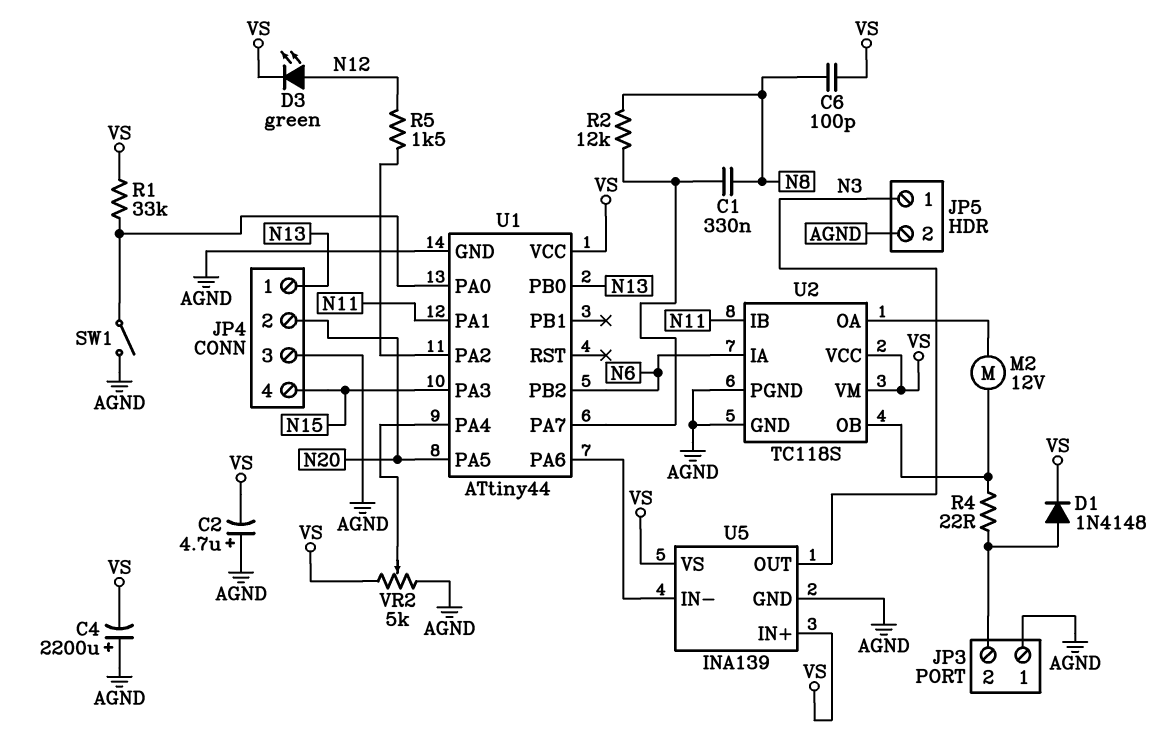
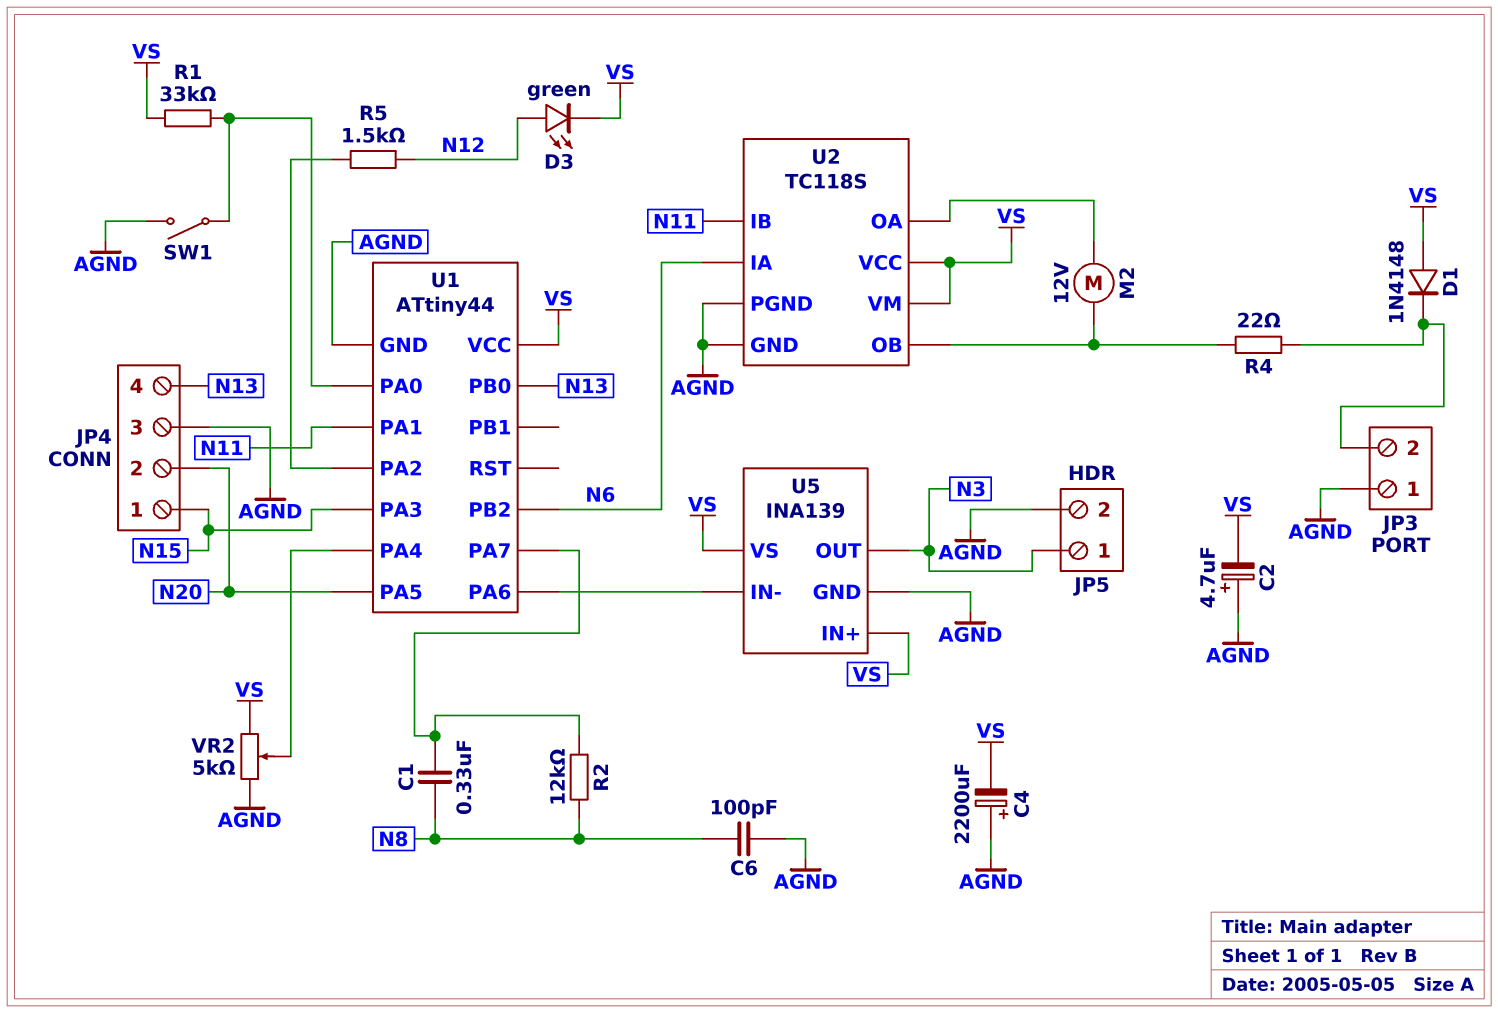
C6: 100pF (N8, VS) -> 100pF (AGND, N8)
D1: diode 1N4148 (A JP3/2, K VS) -> diode 1N4148 (A VS, K JP3/2)
JP4 pin 1: N13 -> N15
JP4 pin 4: N15 -> N13

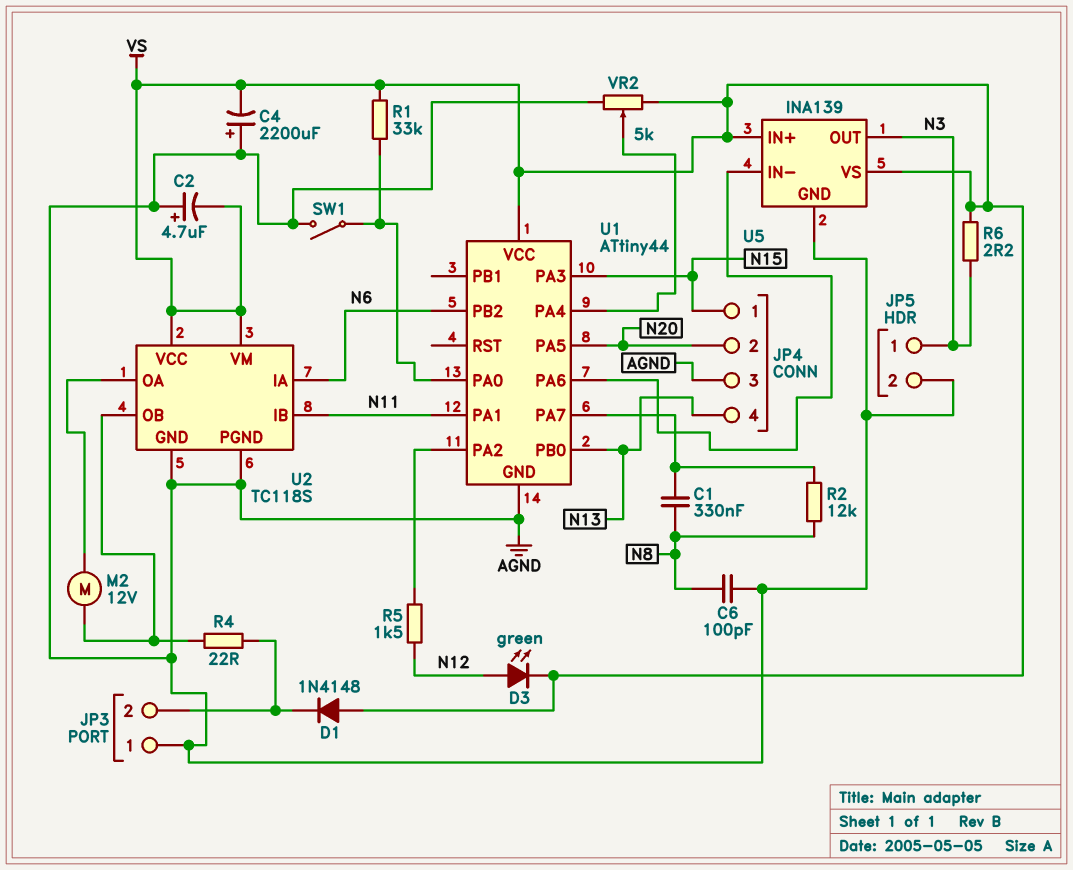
R6: none -> 2.2 (N3, VS)

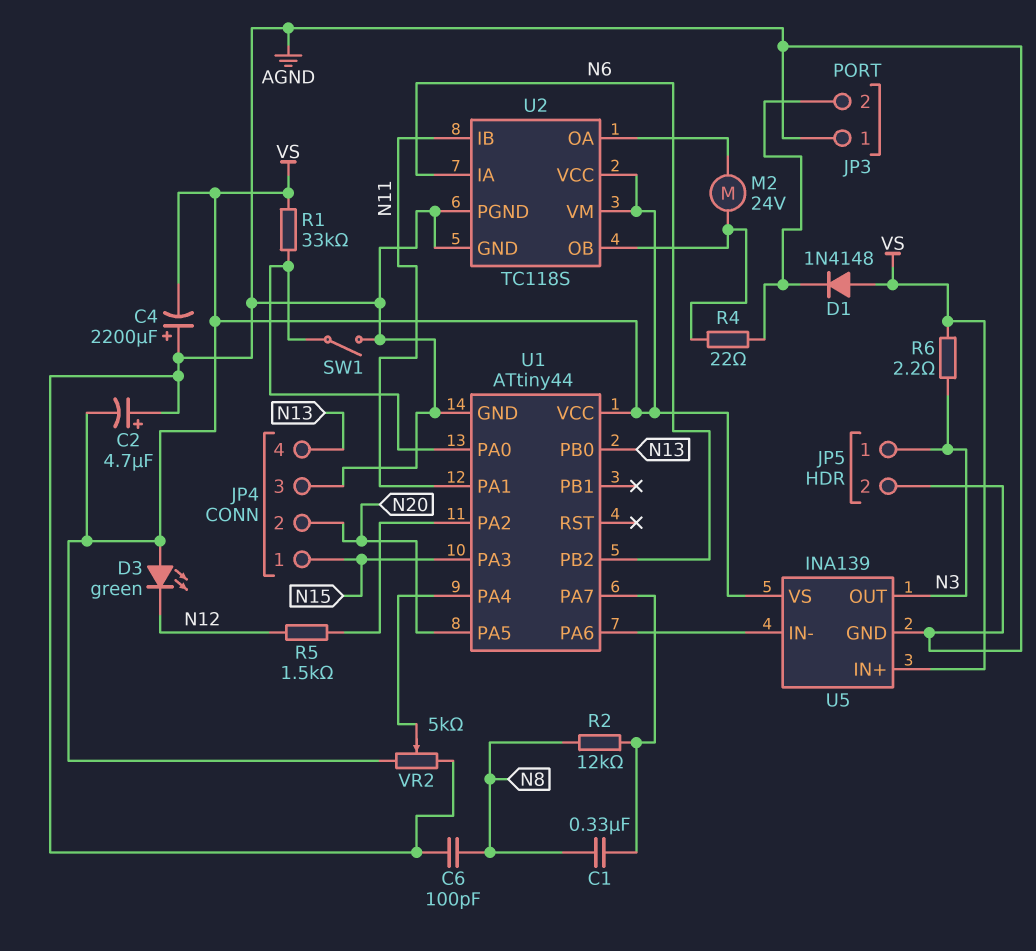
D3: LED green (A N12, K VS) -> LED green (A VS, K N12)
M2: motor 12V (U2/OA, U2/OB) -> motor 24V (U2/OA, U2/OB)

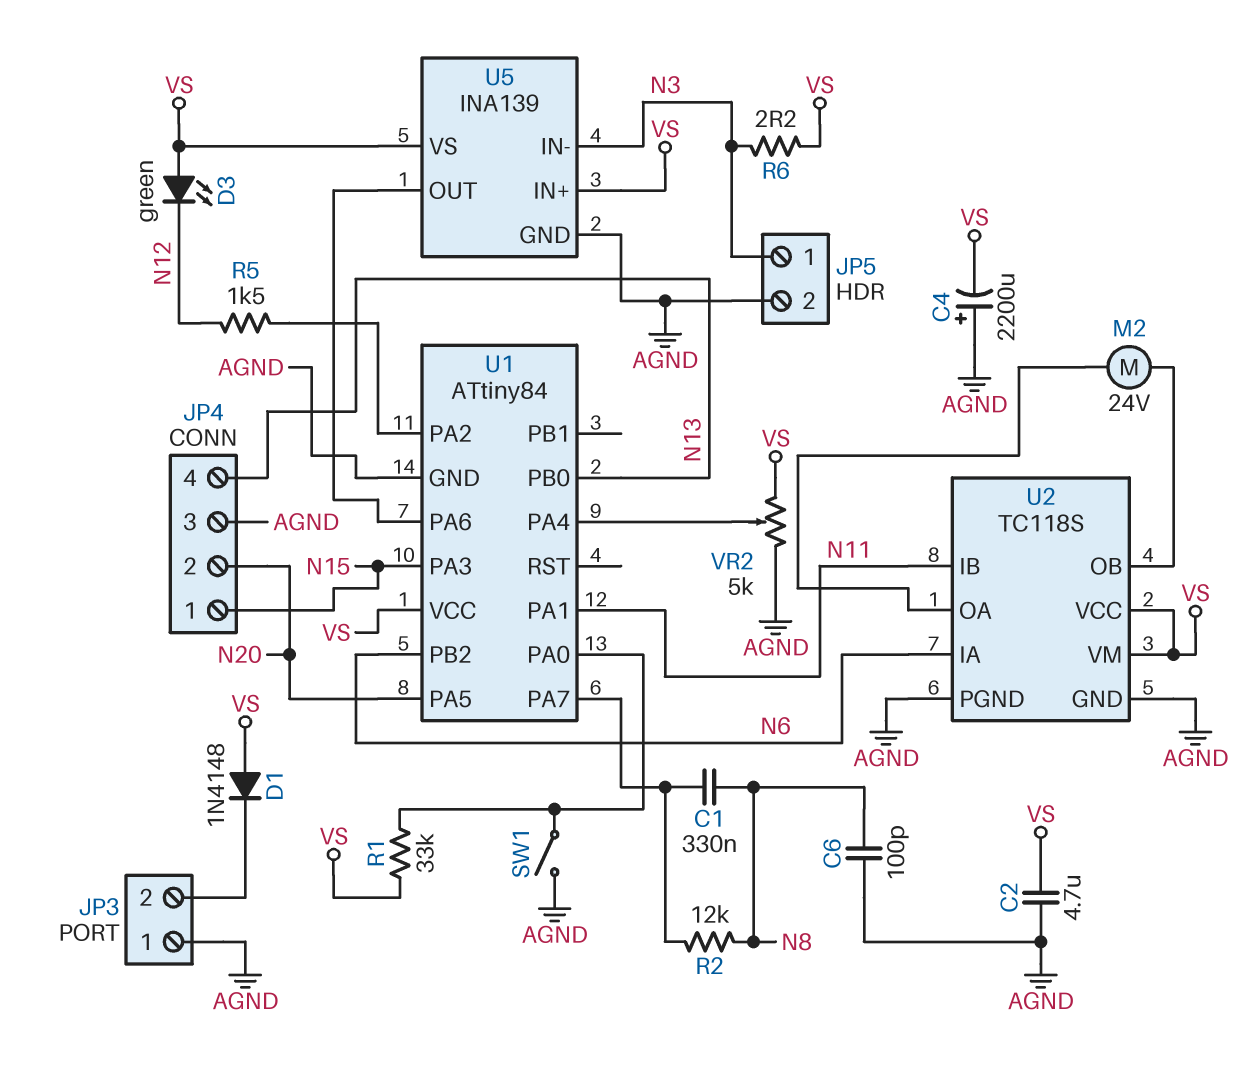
C2: 4.7uF (plus AGND, minus VS) -> 4.7uF (AGND, VS)
R4: 22 (JP3/2, U2/OB) -> none
U1: ATtiny44 -> ATtiny84
U5 pin IN-: U1/PA6 -> N3
U5 pin OUT: N3 -> U1/PA6

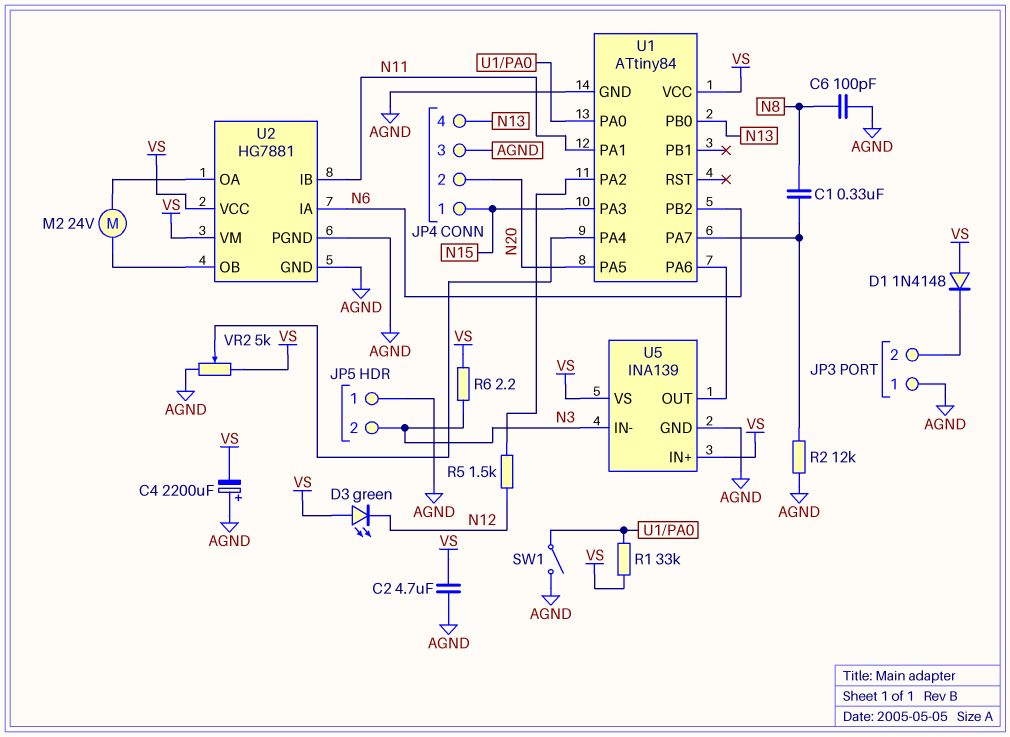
JP5 pin 1: N3 -> AGND
JP5 pin 2: AGND -> N3
R2: 12k (N8, U1/PA7) -> 12k (AGND, U1/PA7)
U2: TC118S -> HG7881

